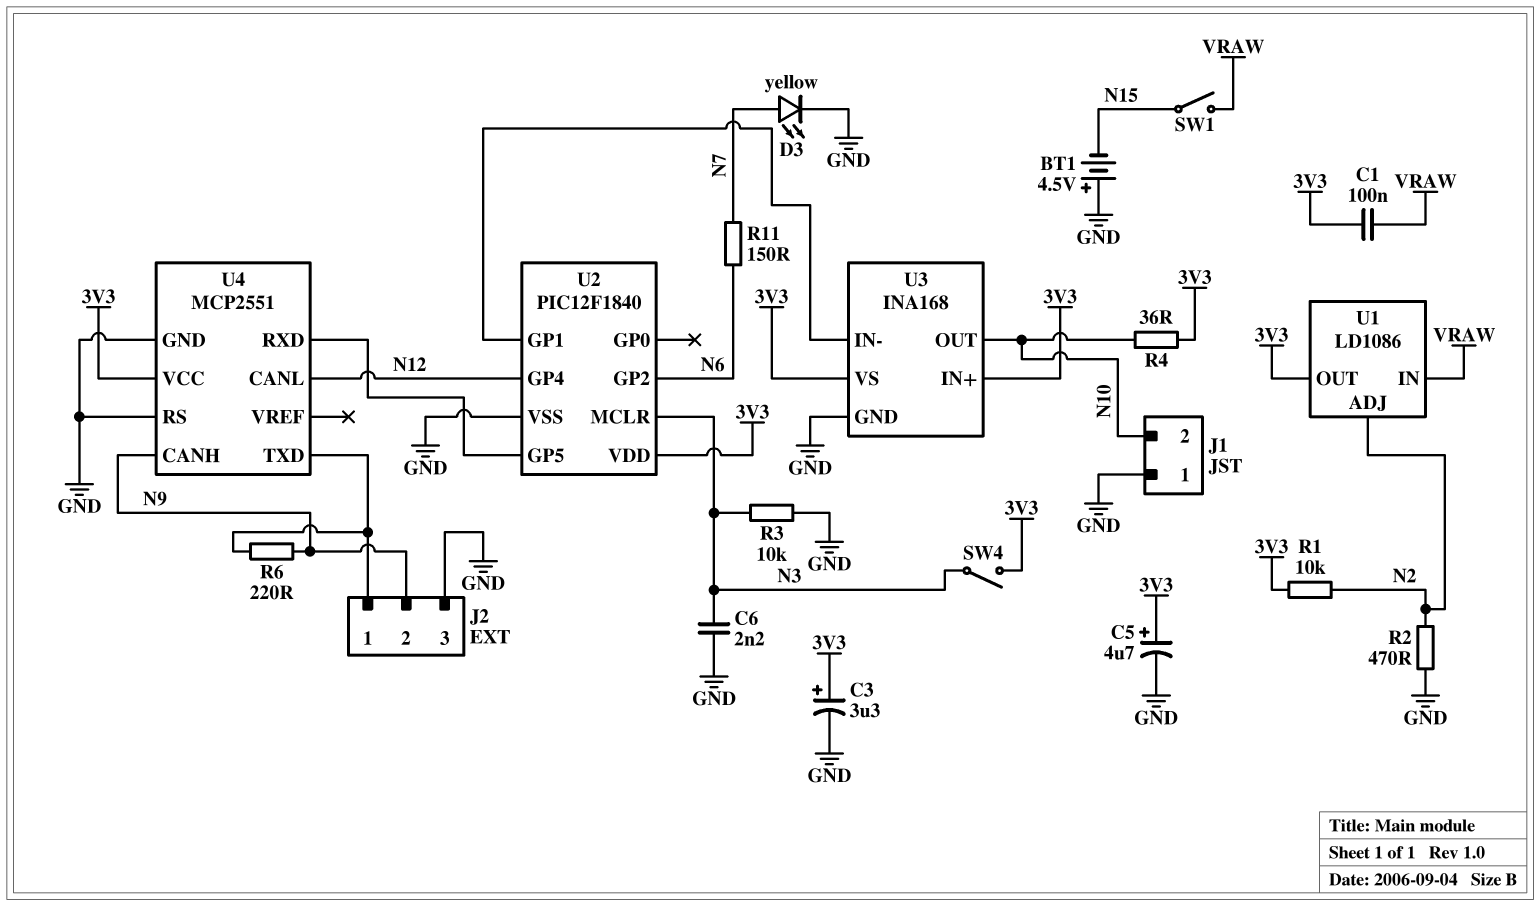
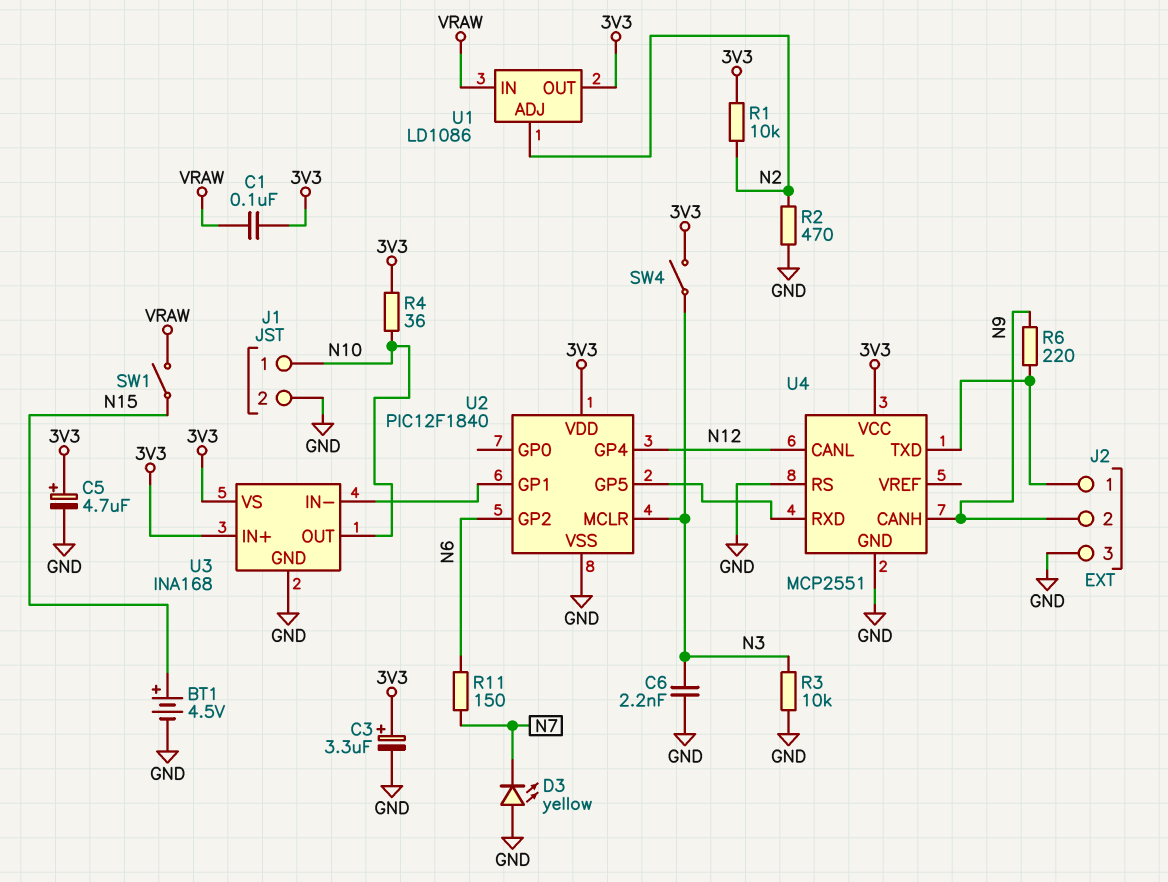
BT1: 4.5V (plus GND, minus N15) -> 4.5V (plus N15, minus GND)
D3: LED yellow (A N7, K GND) -> LED yellow (A GND, K N7)
J1 pin 1: GND -> N10
J1 pin 2: N10 -> GND

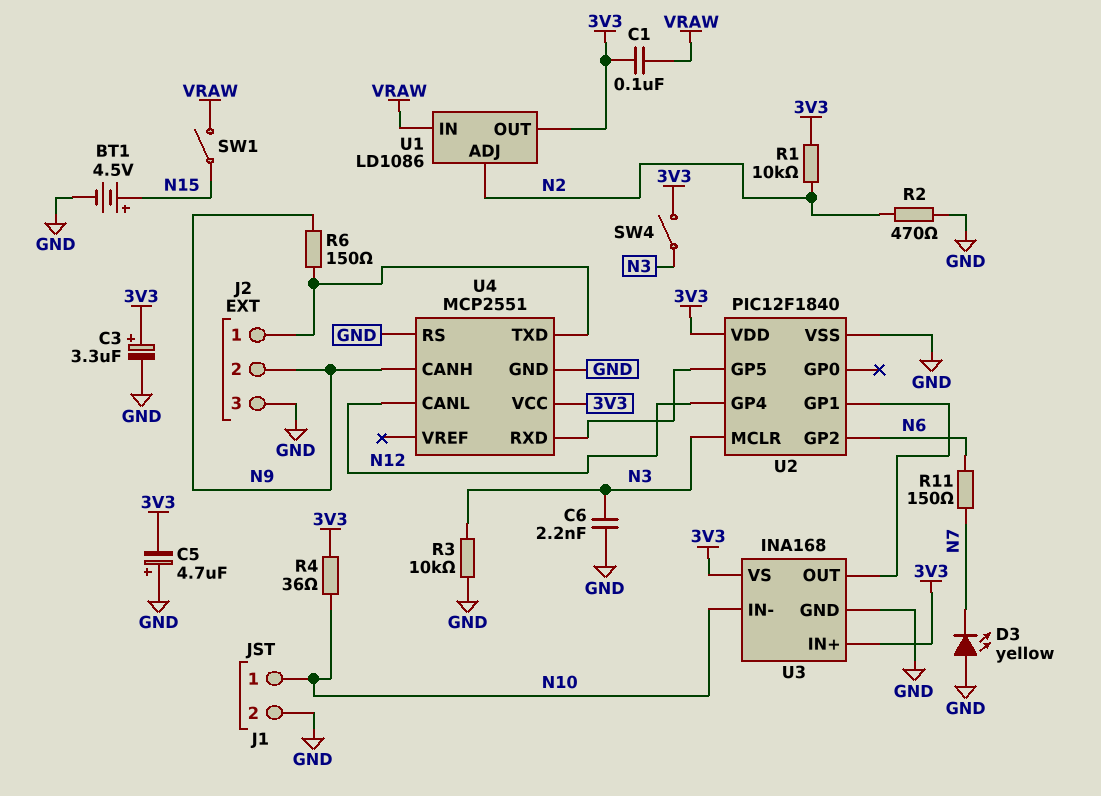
C5: 4.7uF (plus 3V3, minus GND) -> 4.7uF (plus GND, minus 3V3)
R6: 220 (J2/1, N9) -> 150 (J2/1, N9)
U3 pin IN-: U2/GP1 -> N10
U3 pin OUT: N10 -> U2/GP1

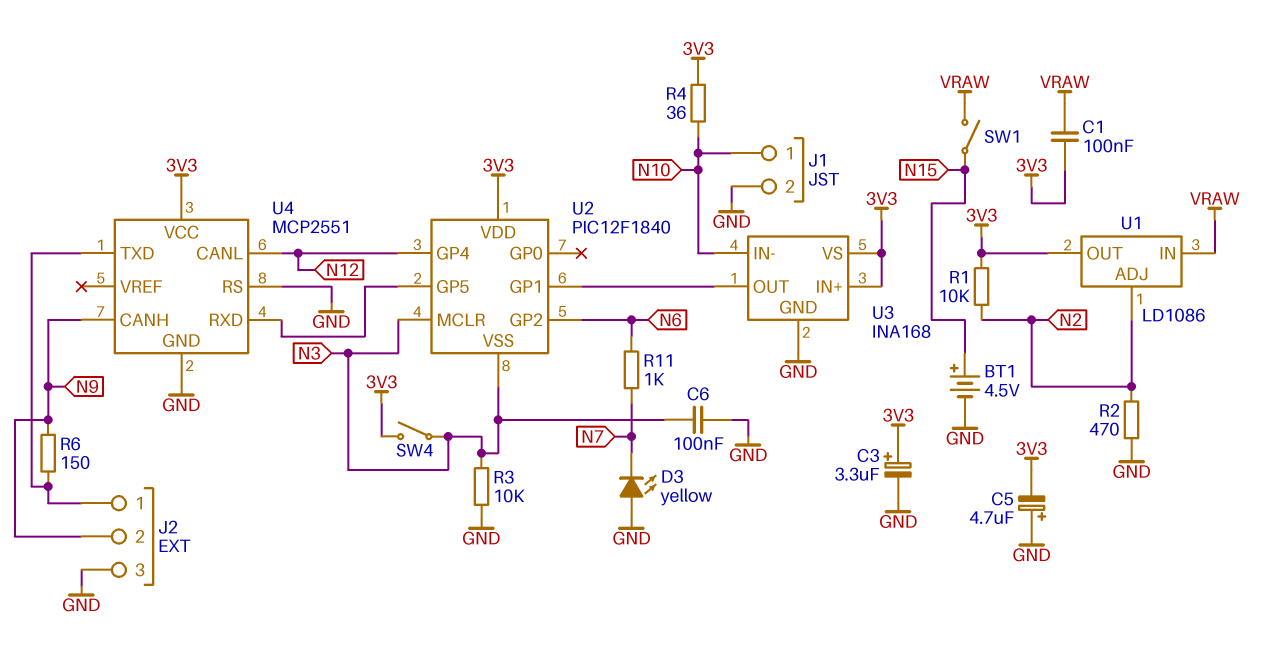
C6: 2.2nF (GND, N3) -> 100nF (GND, N3)
R11: 150 (N6, N7) -> 1k (N6, N7)
U2 pin VSS: GND -> N3

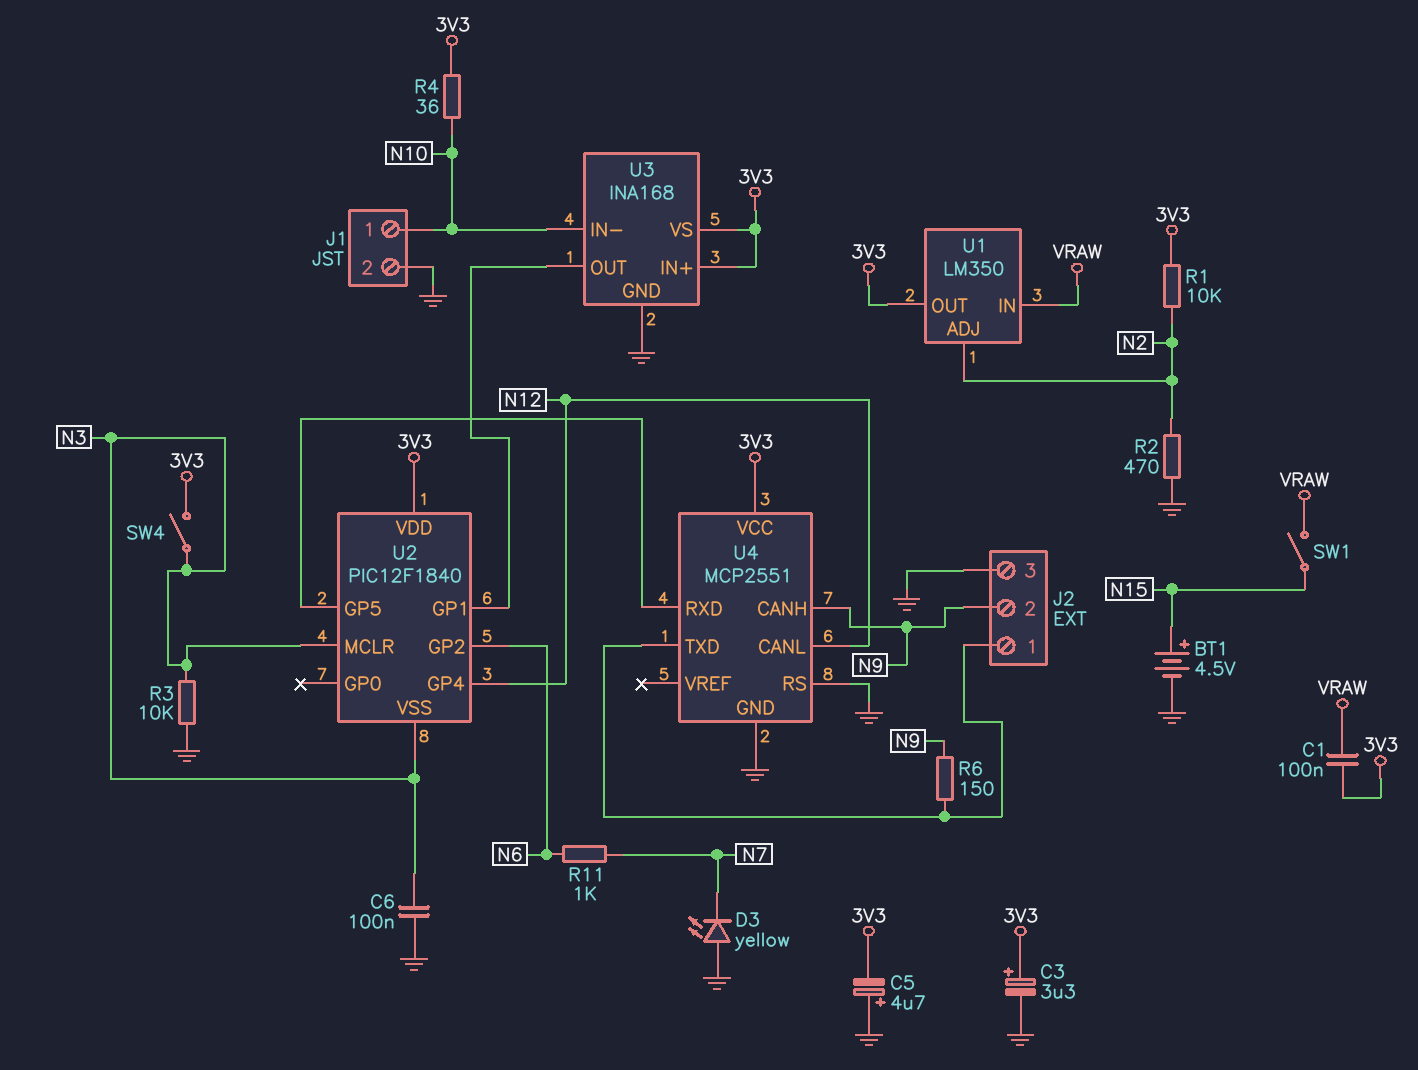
U1: LD1086 -> LM350

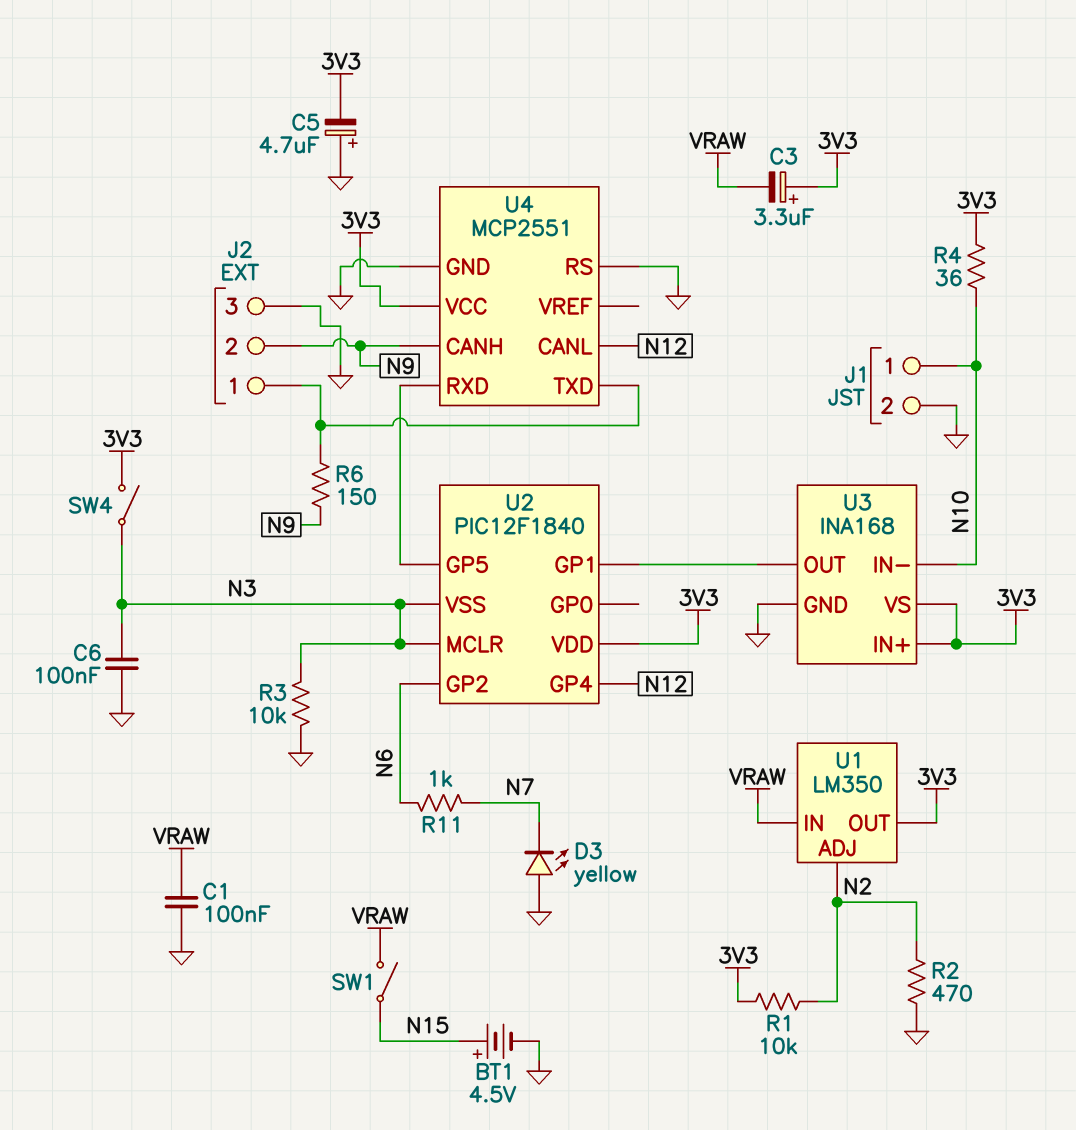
C1: 100nF (3V3, VRAW) -> 100nF (GND, VRAW)
C3: 3.3uF (plus 3V3, minus GND) -> 3.3uF (plus 3V3, minus VRAW)

